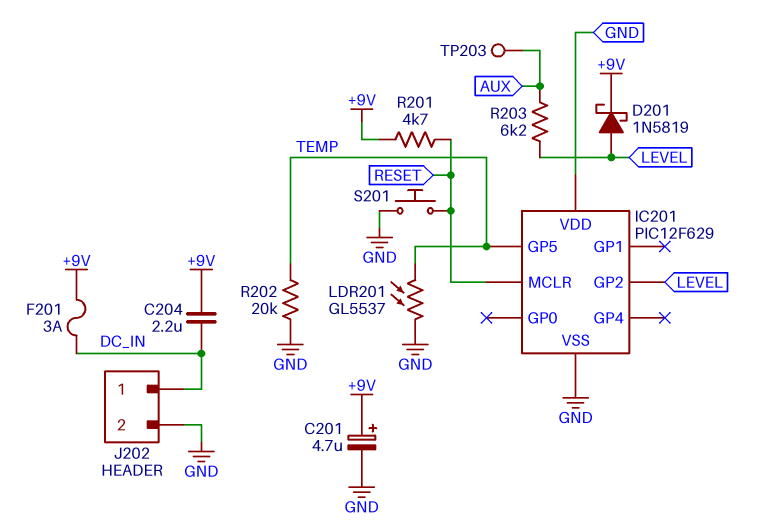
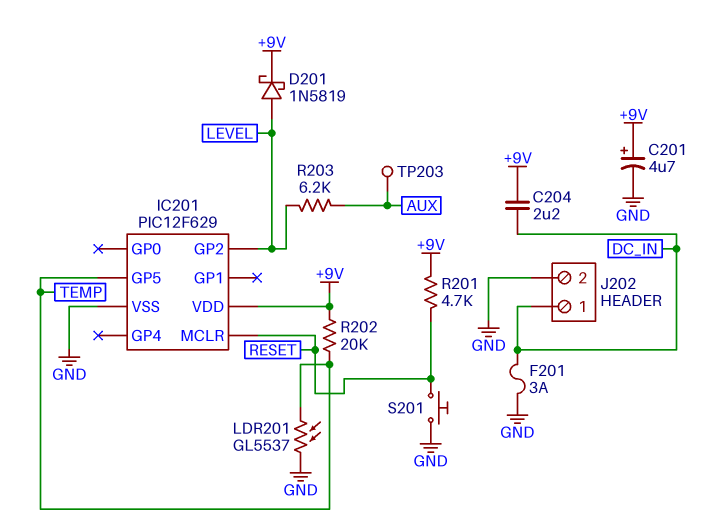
F201: 3A (+9V, DC_IN) -> 3A (DC_IN, GND)
IC201 pin VDD: GND -> +9V
R202: 20k (GND, TEMP) -> 20k (+9V, TEMP)

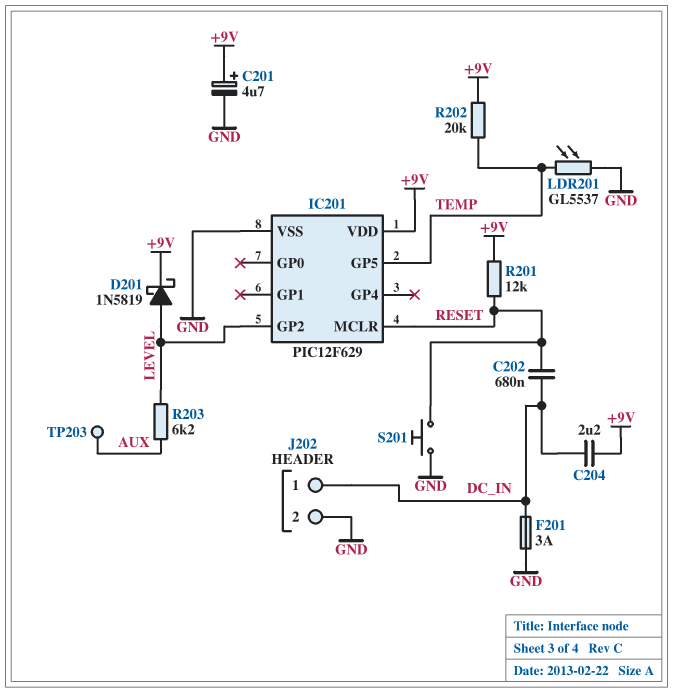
C202: none -> 680nF (DC_IN, RESET)
R201: 4.7k (+9V, RESET) -> 12k (+9V, RESET)

